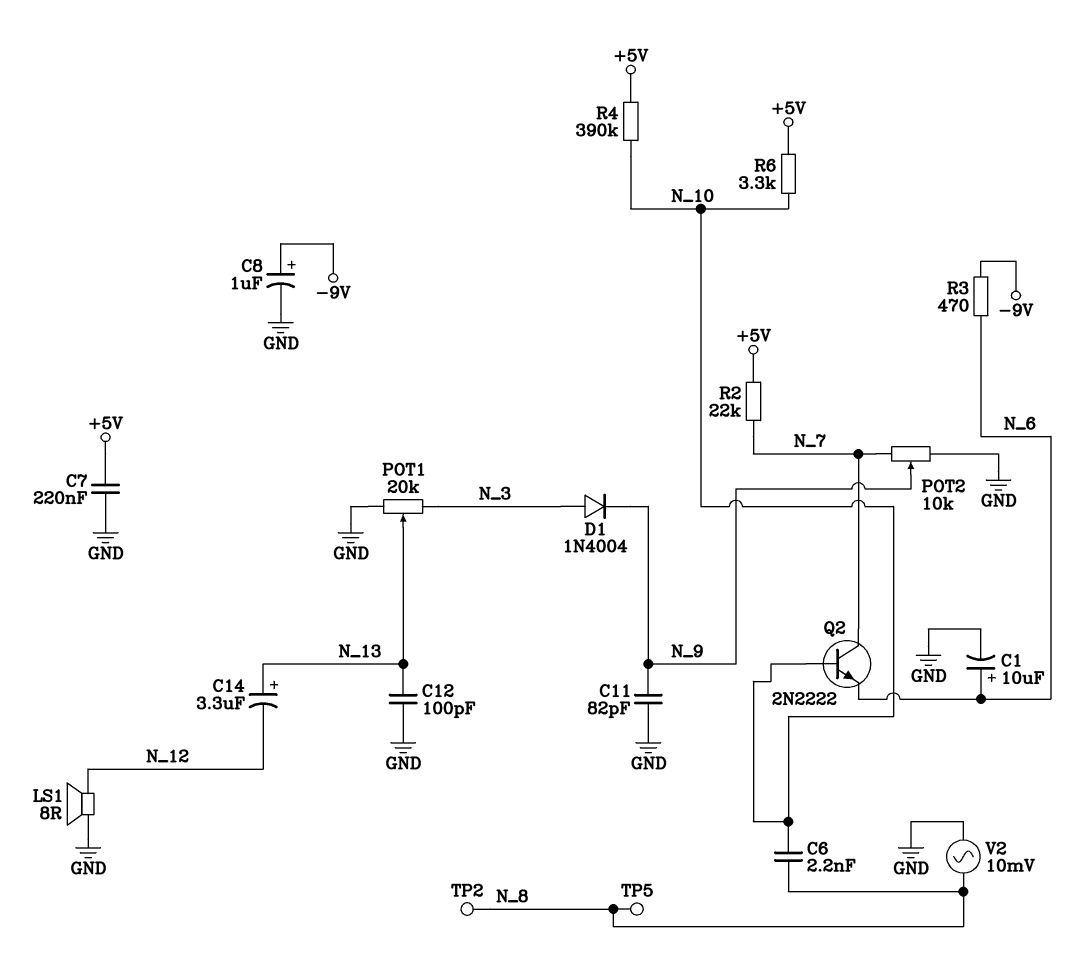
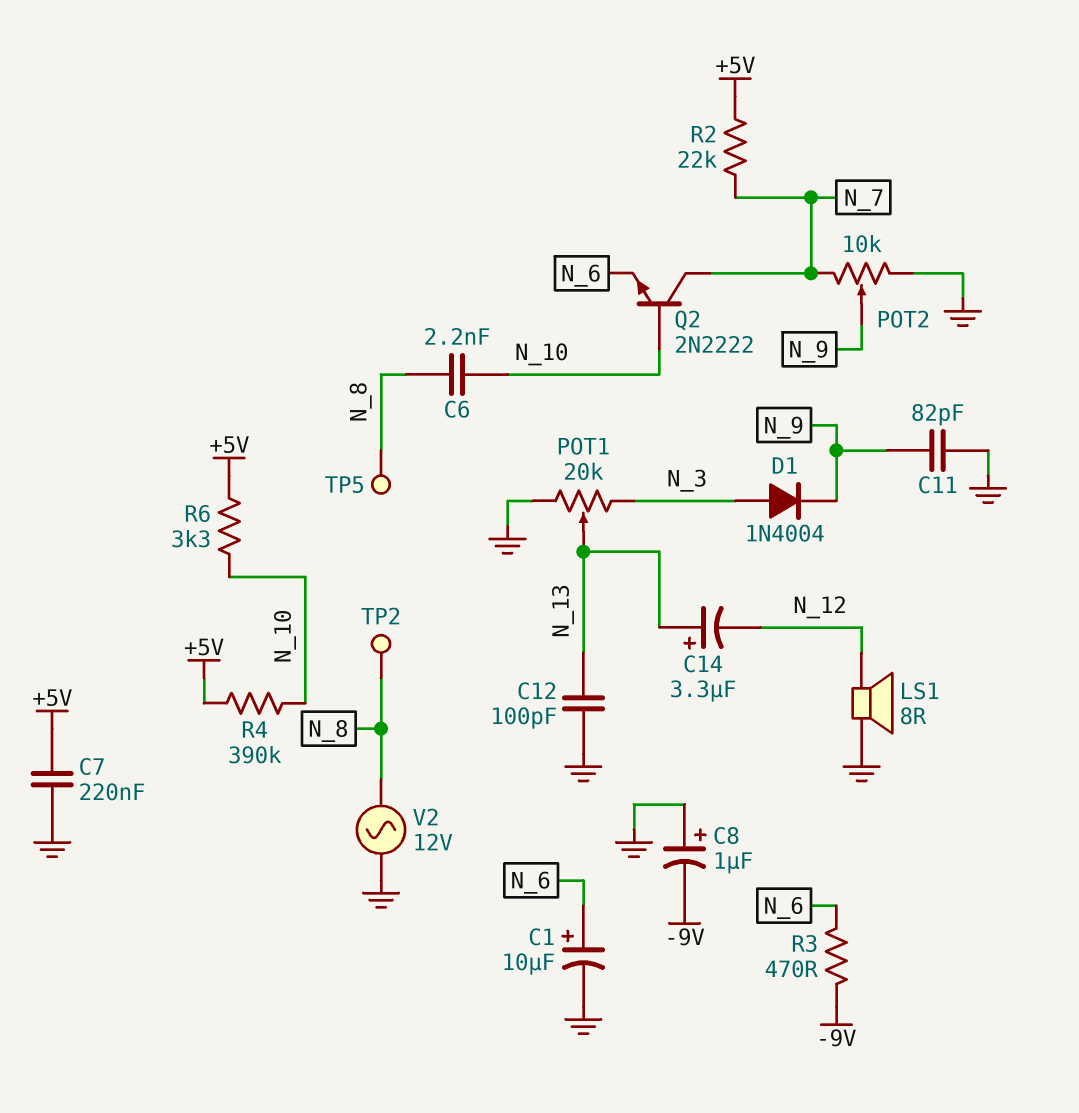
C8: 1uF (plus -9V, minus GND) -> 1uF (plus GND, minus -9V)
V2: AC 10mV (GND, N_8) -> AC 12V (GND, N_8)

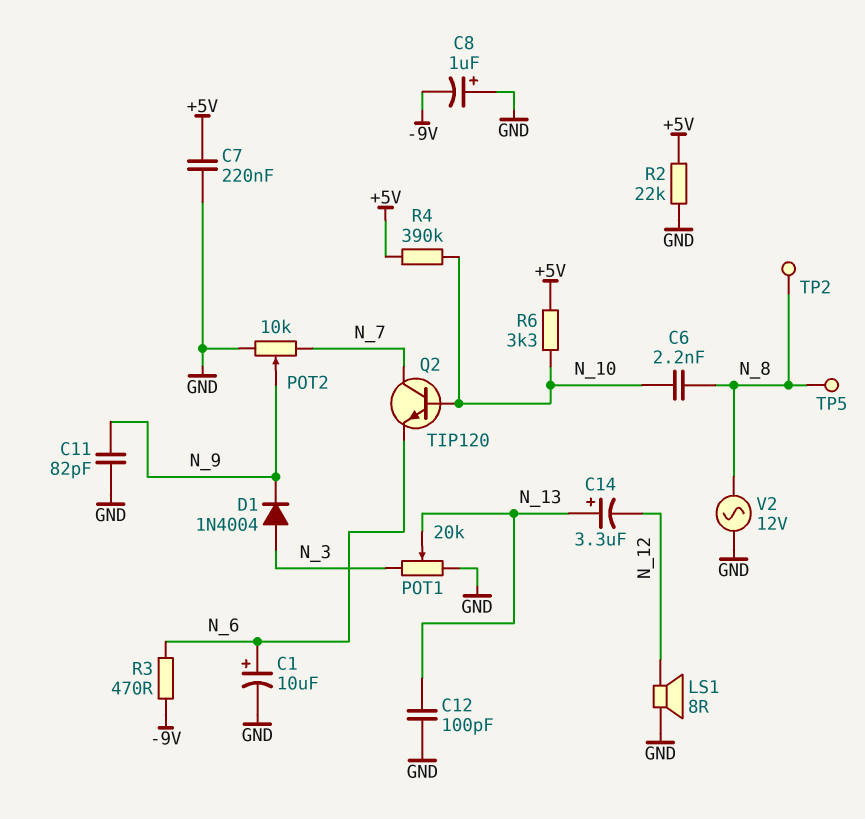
Q2: NPN 2N2222 (B N_10, C N_7, E N_6) -> NPN TIP120 (B N_10, C N_7, E N_6)
R2: 22k (+5V, N_7) -> 22k (+5V, GND)

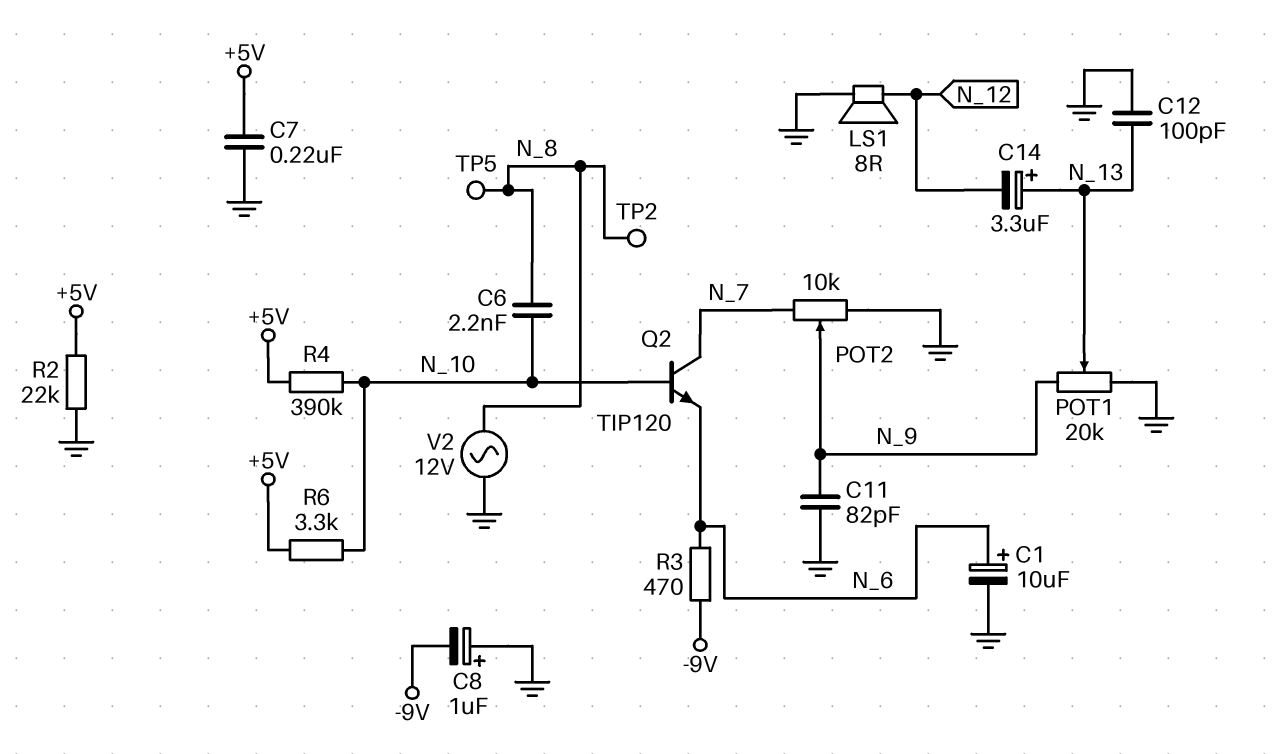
D1: diode 1N4004 (A N_3, K N_9) -> none
POT1: 20k (GND, N_3, wiper N_13) -> 20k (GND, N_9, wiper N_13)

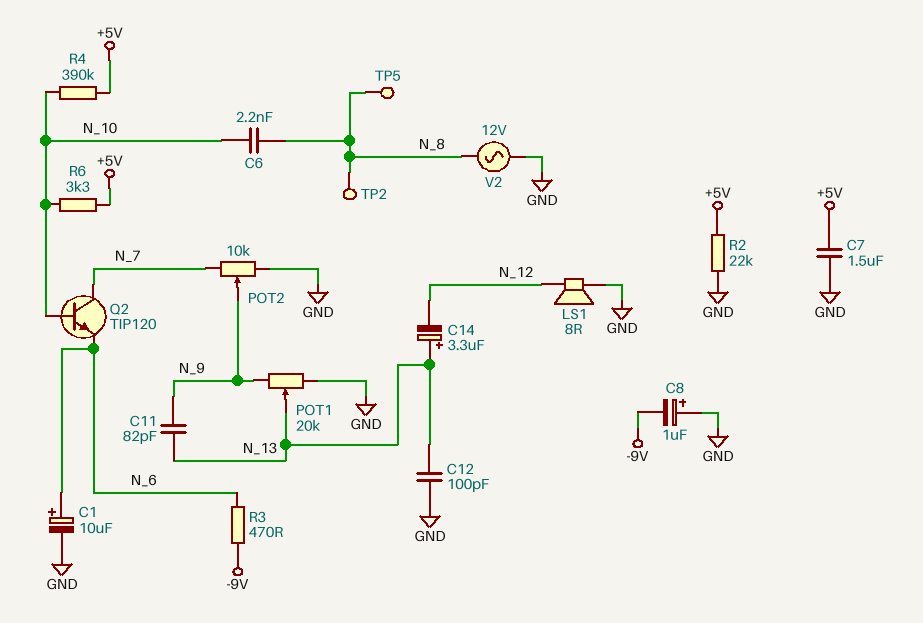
C7: 220nF (+5V, GND) -> 1.5uF (+5V, GND)
C11: 82pF (GND, N_9) -> 82pF (N_9, N_13)

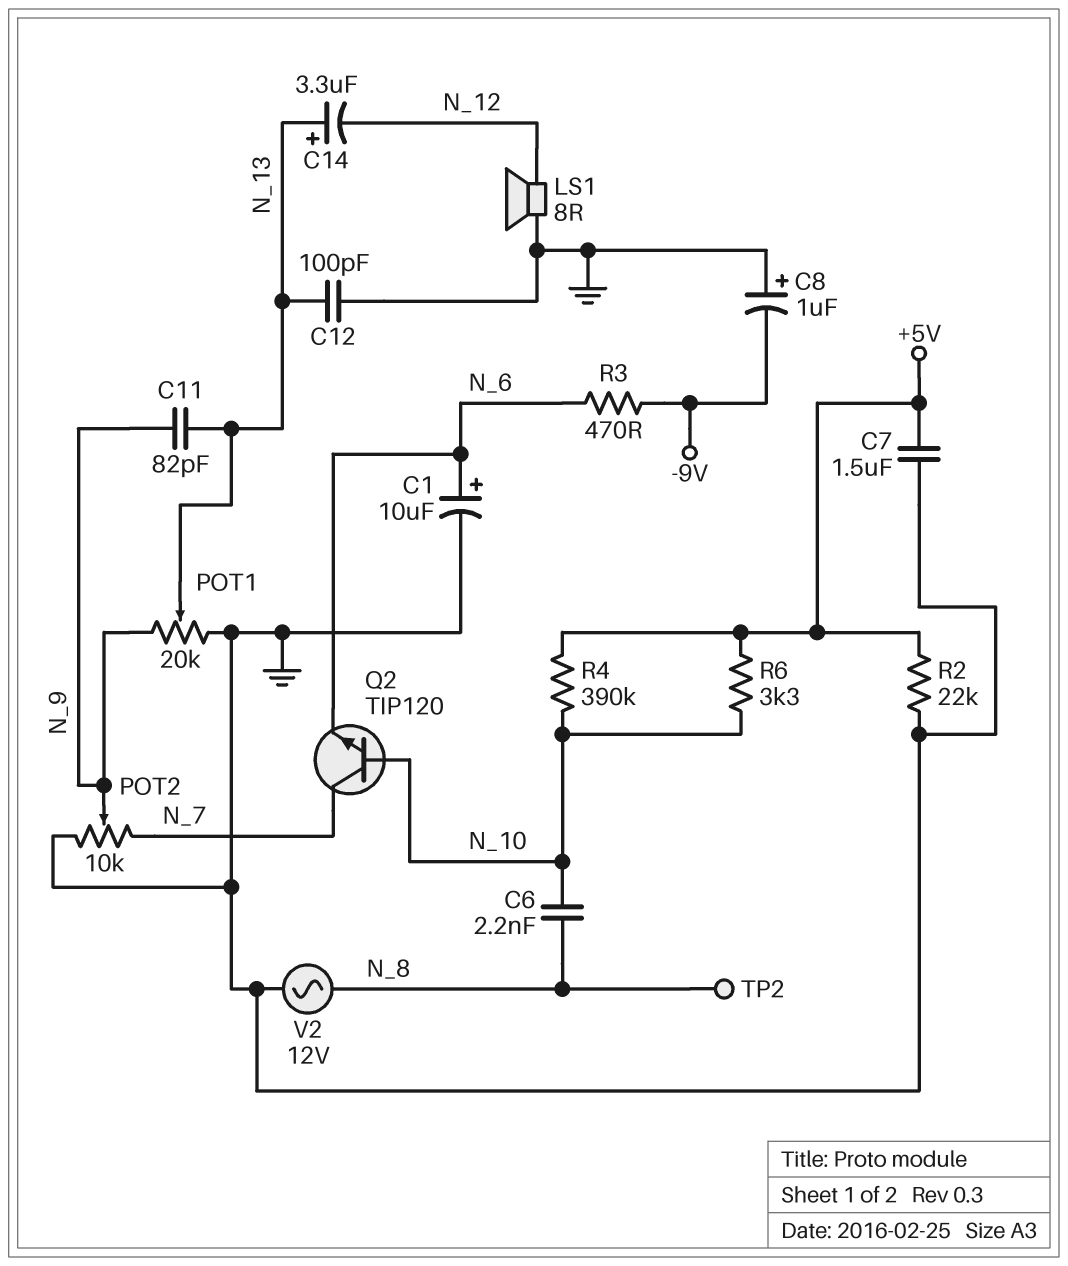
TP5: test point (N_8) -> none

